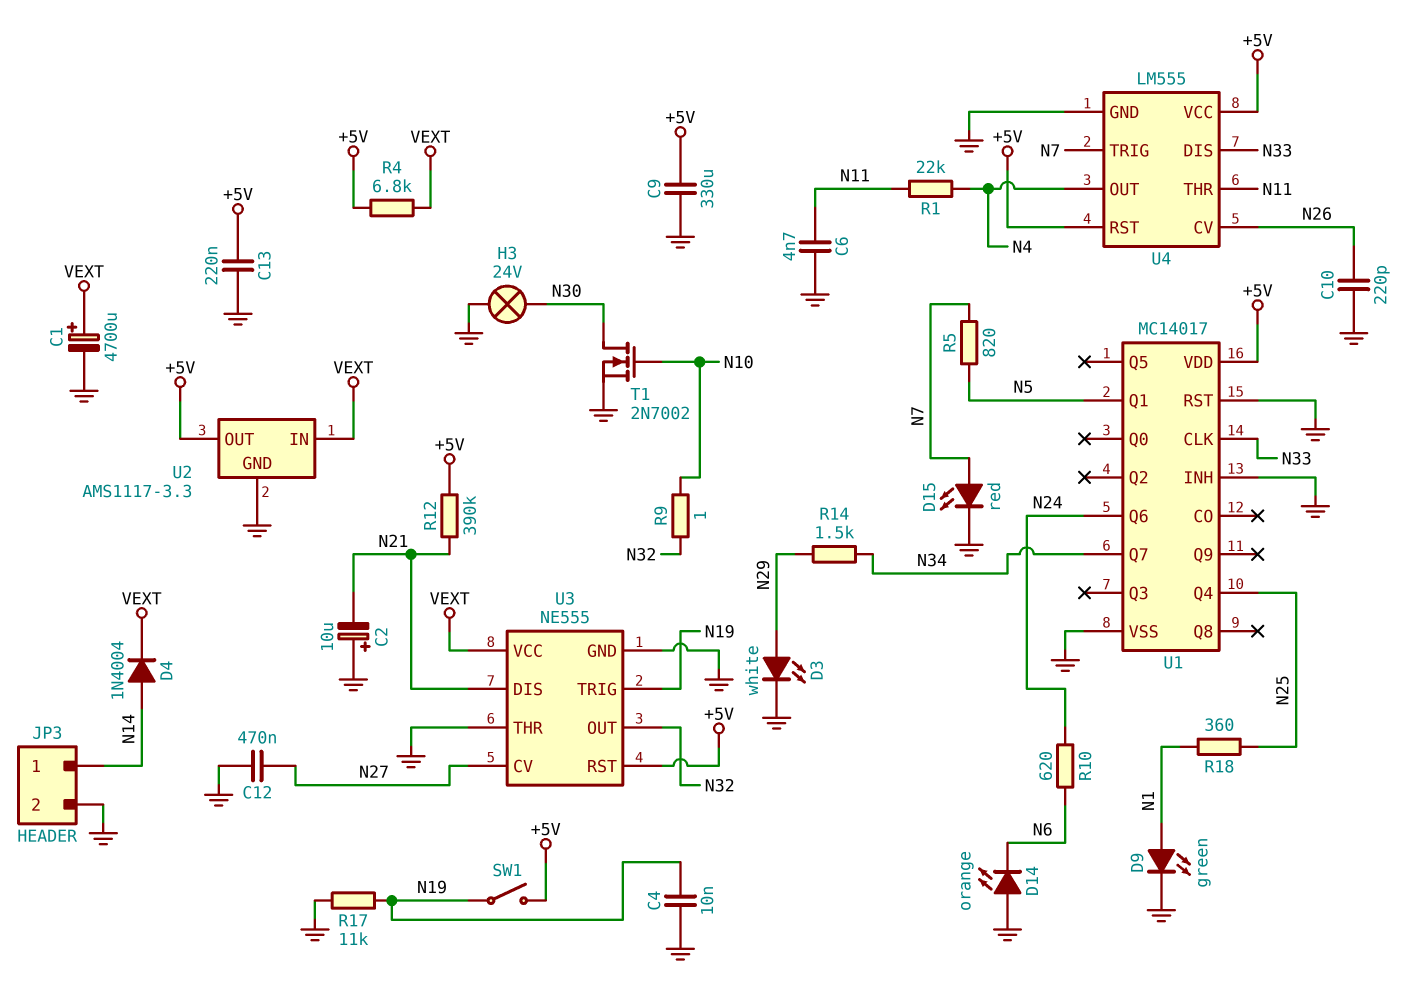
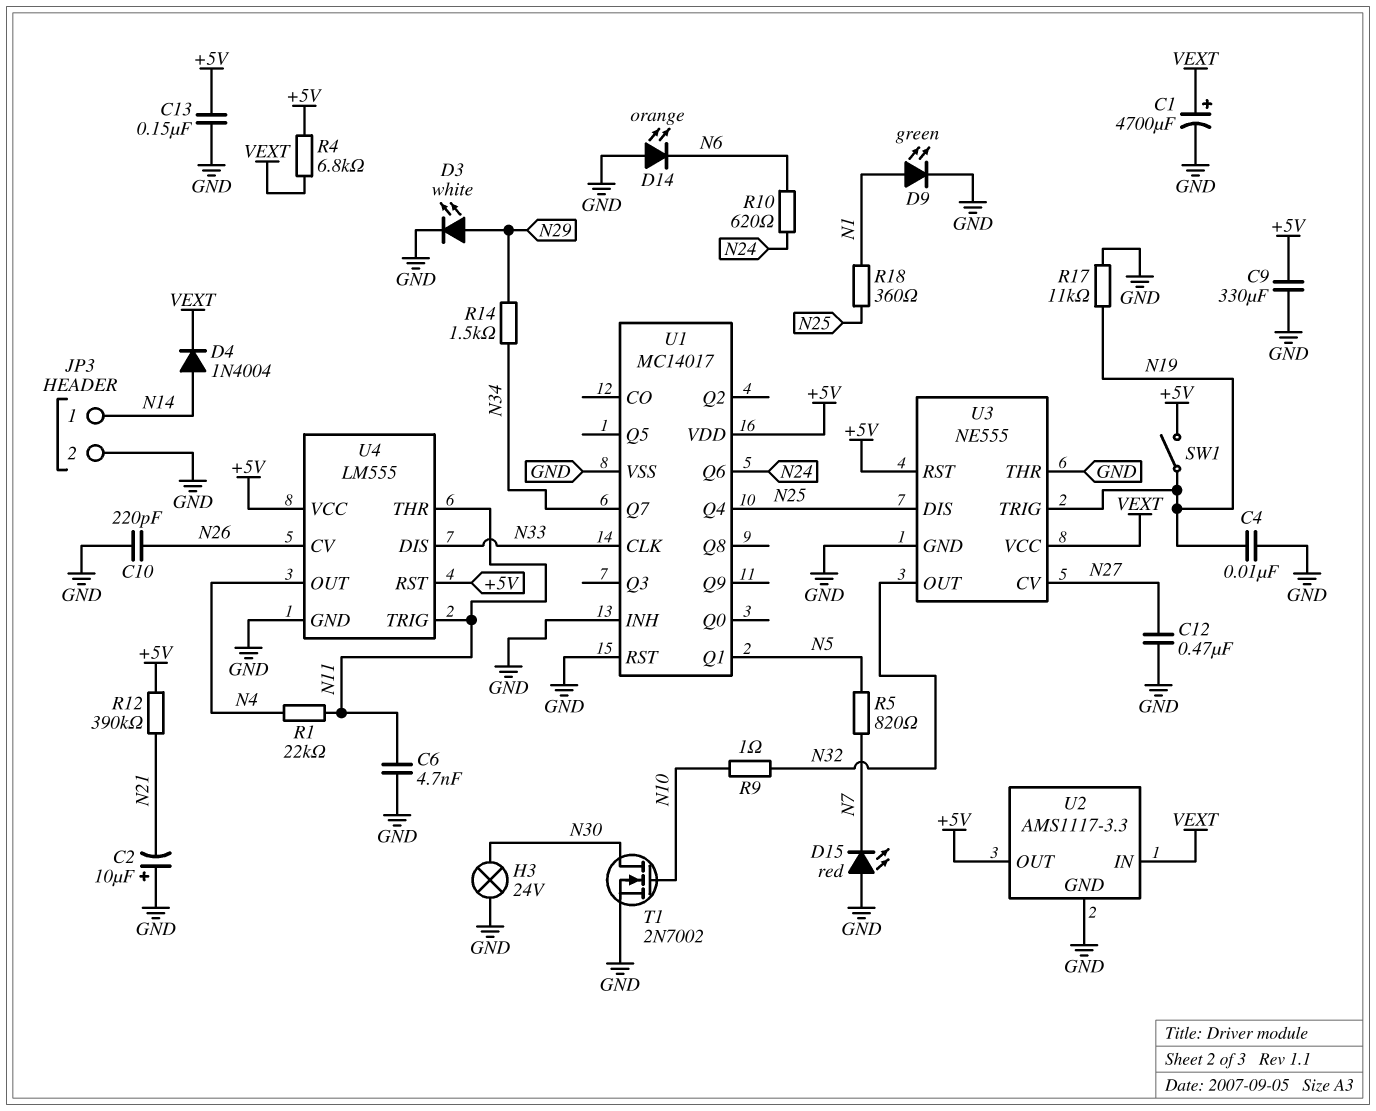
C13: 220nF (+5V, GND) -> 150nF (+5V, GND)
D15: LED red (A N7, K GND) -> LED red (A GND, K N7)
U3 pin DIS: N21 -> N25
U4 pin TRIG: N7 -> N11

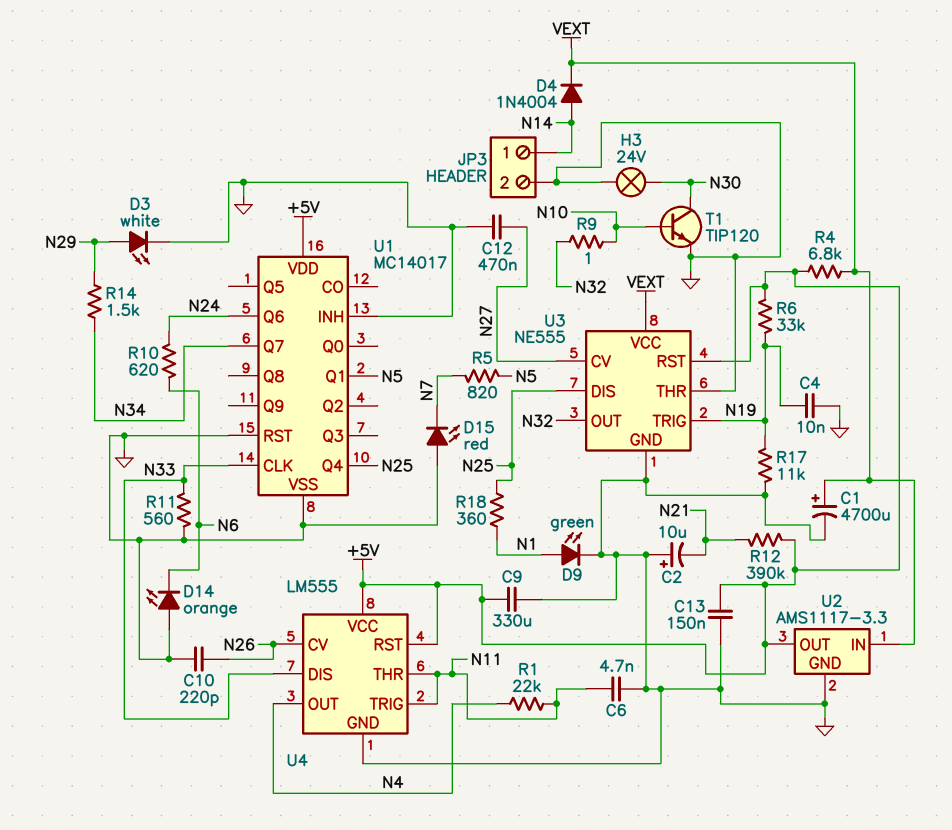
R6: none -> 33k (+5V, N19)
R11: none -> 560 (GND, N33)
SW1: switch (+5V, N19) -> none
T1: NMOS 2N7002 (G N10, D N30, S GND) -> NPN TIP120 (B N10, C N30, E GND)

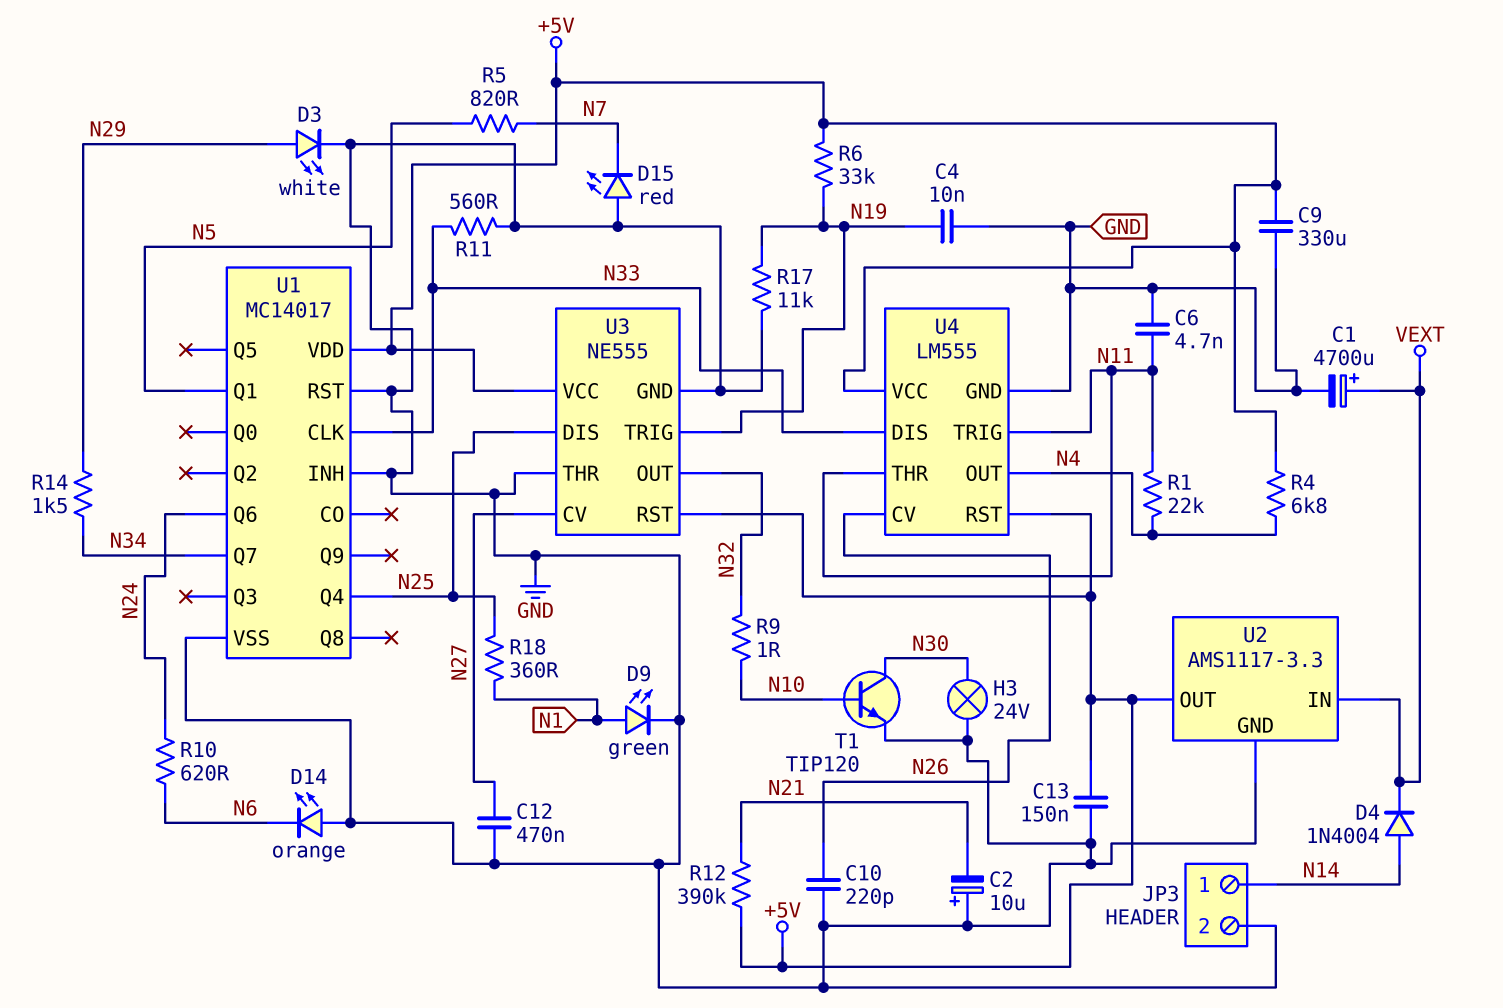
R4: 6.8k (+5V, VEXT) -> 6.8k (+5V, N4)
U3 pin VCC: VEXT -> +5V

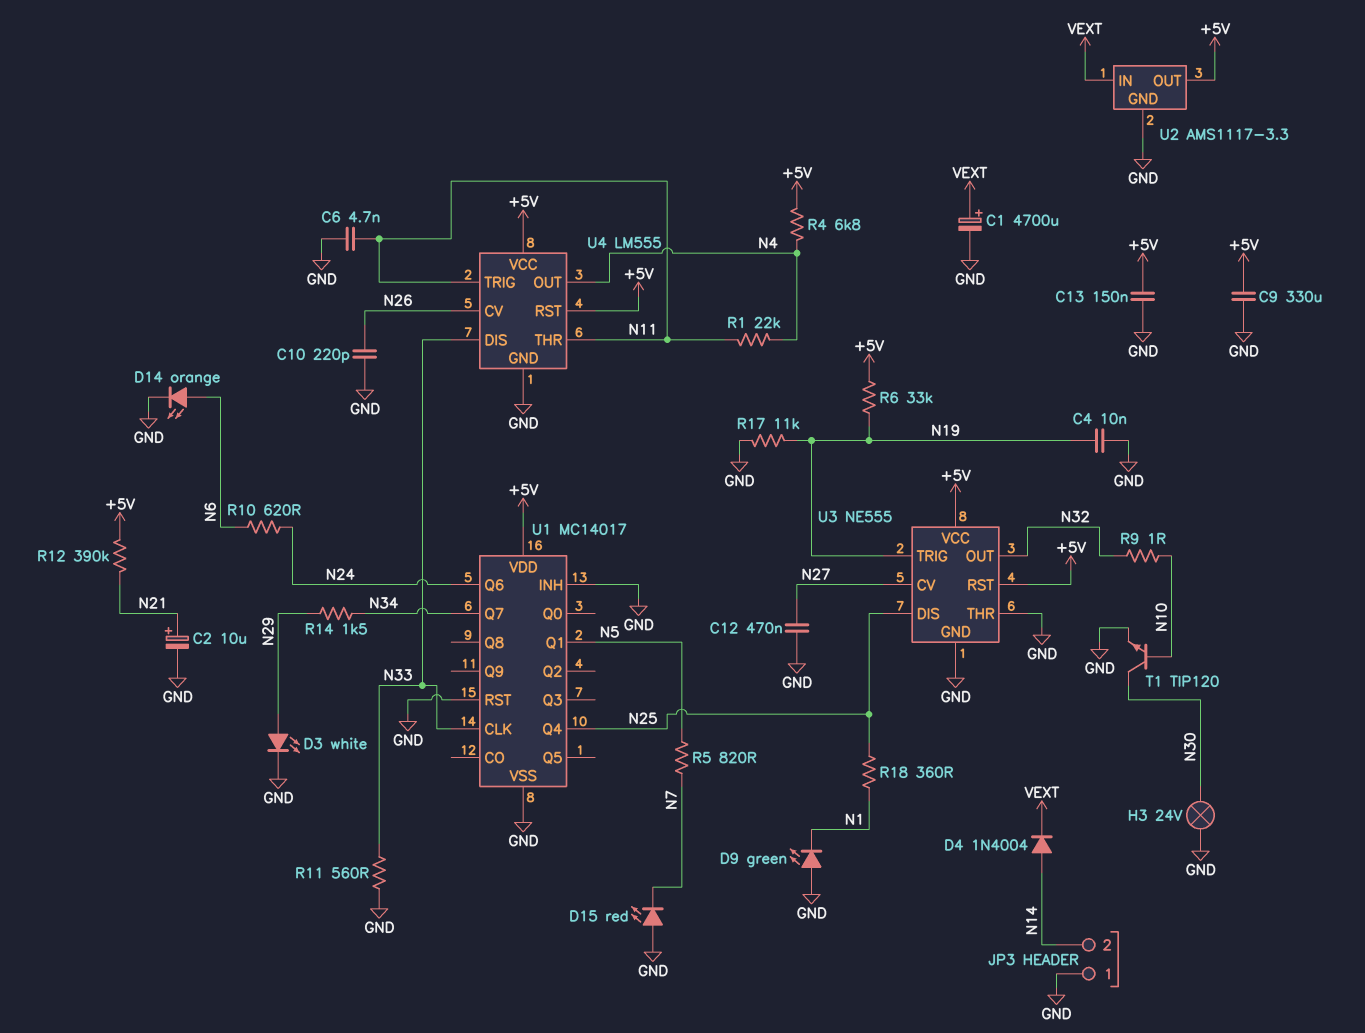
C2: 10uF (plus GND, minus N21) -> 10uF (plus N21, minus GND)
D9: LED green (A N1, K GND) -> LED green (A GND, K N1)
D14: LED orange (A GND, K N6) -> LED orange (A N6, K GND)
JP3 pin 1: N14 -> GND
JP3 pin 2: GND -> N14

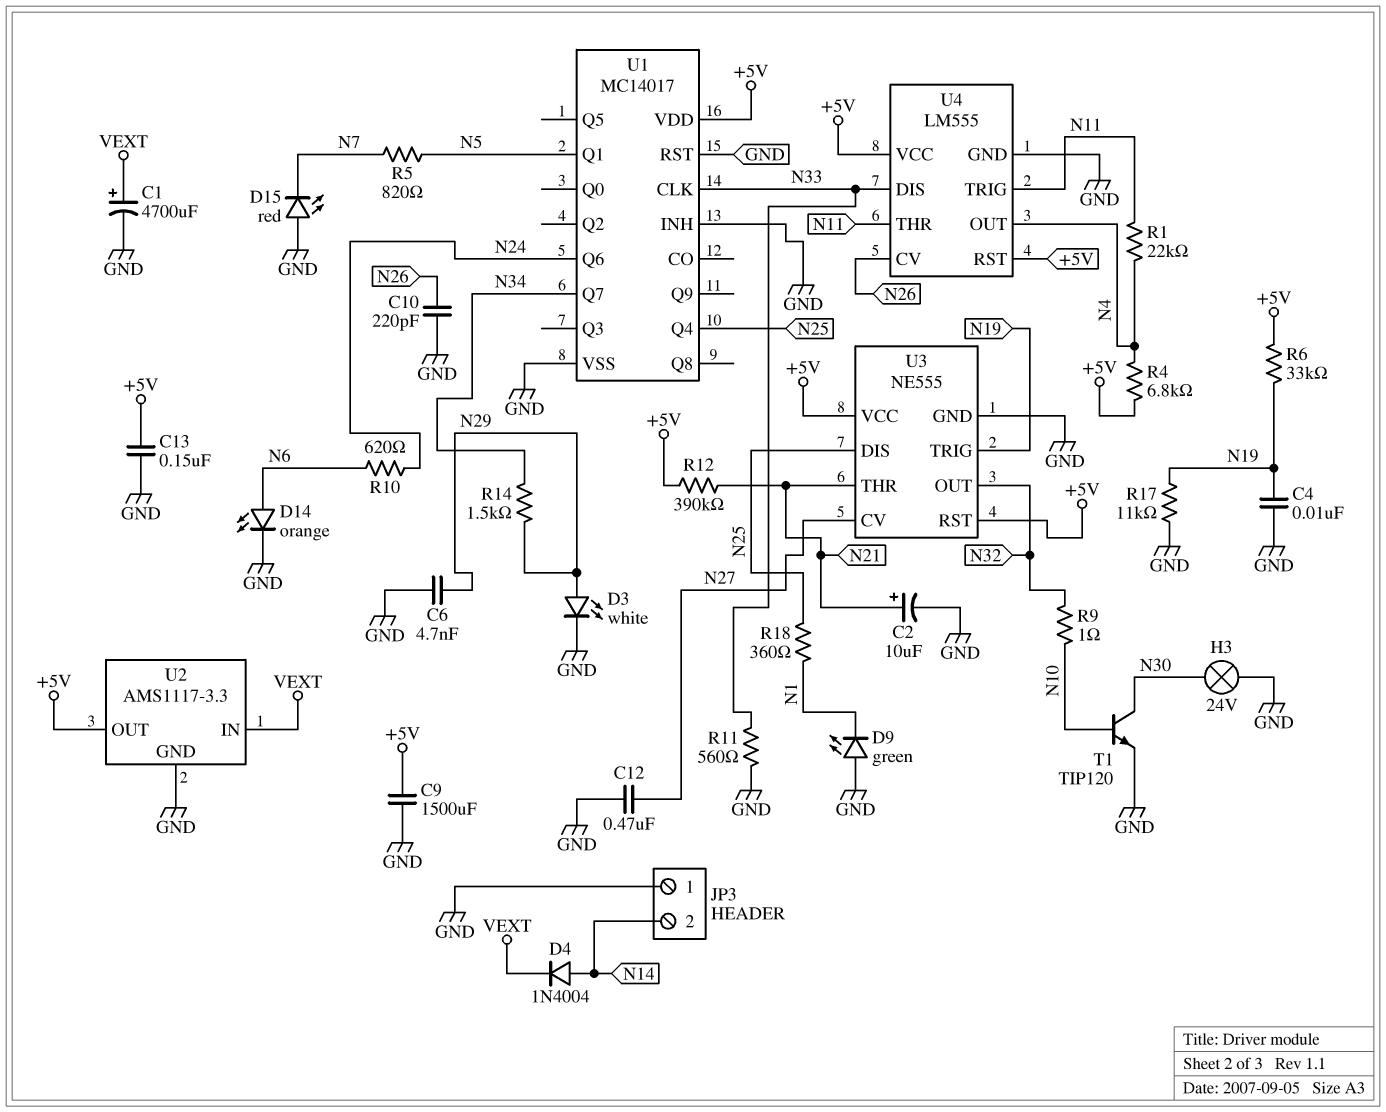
C6: 4.7nF (GND, N11) -> 4.7nF (GND, N29)
C9: 330uF (+5V, GND) -> 1500uF (+5V, GND)
U3 pin THR: GND -> N21

